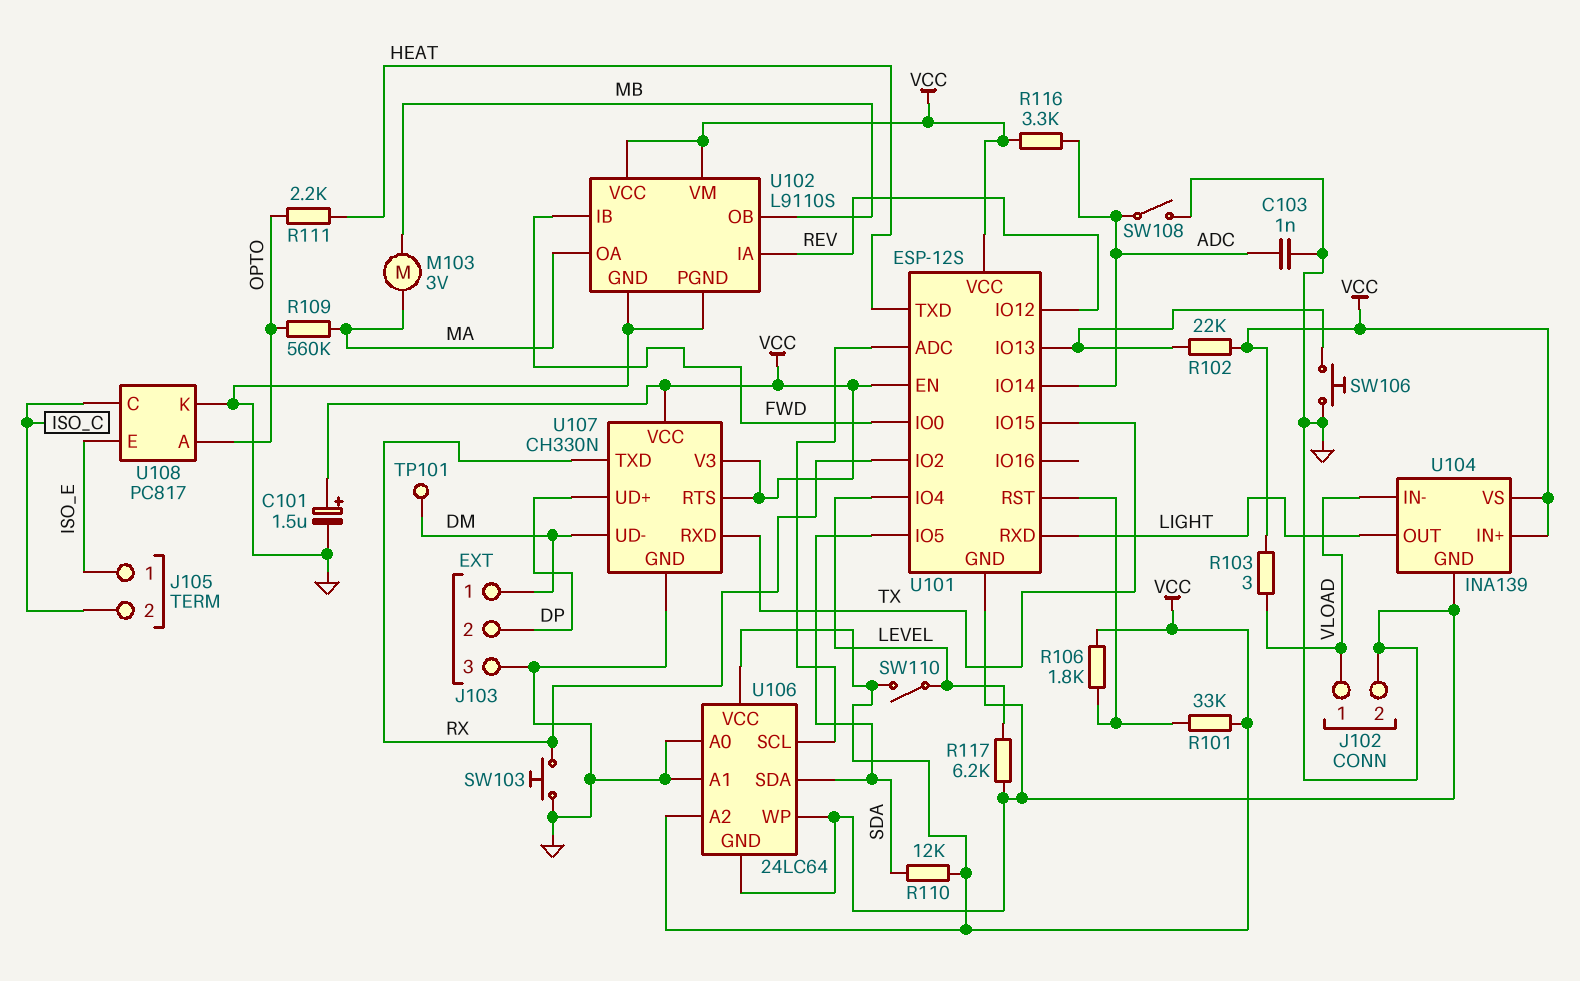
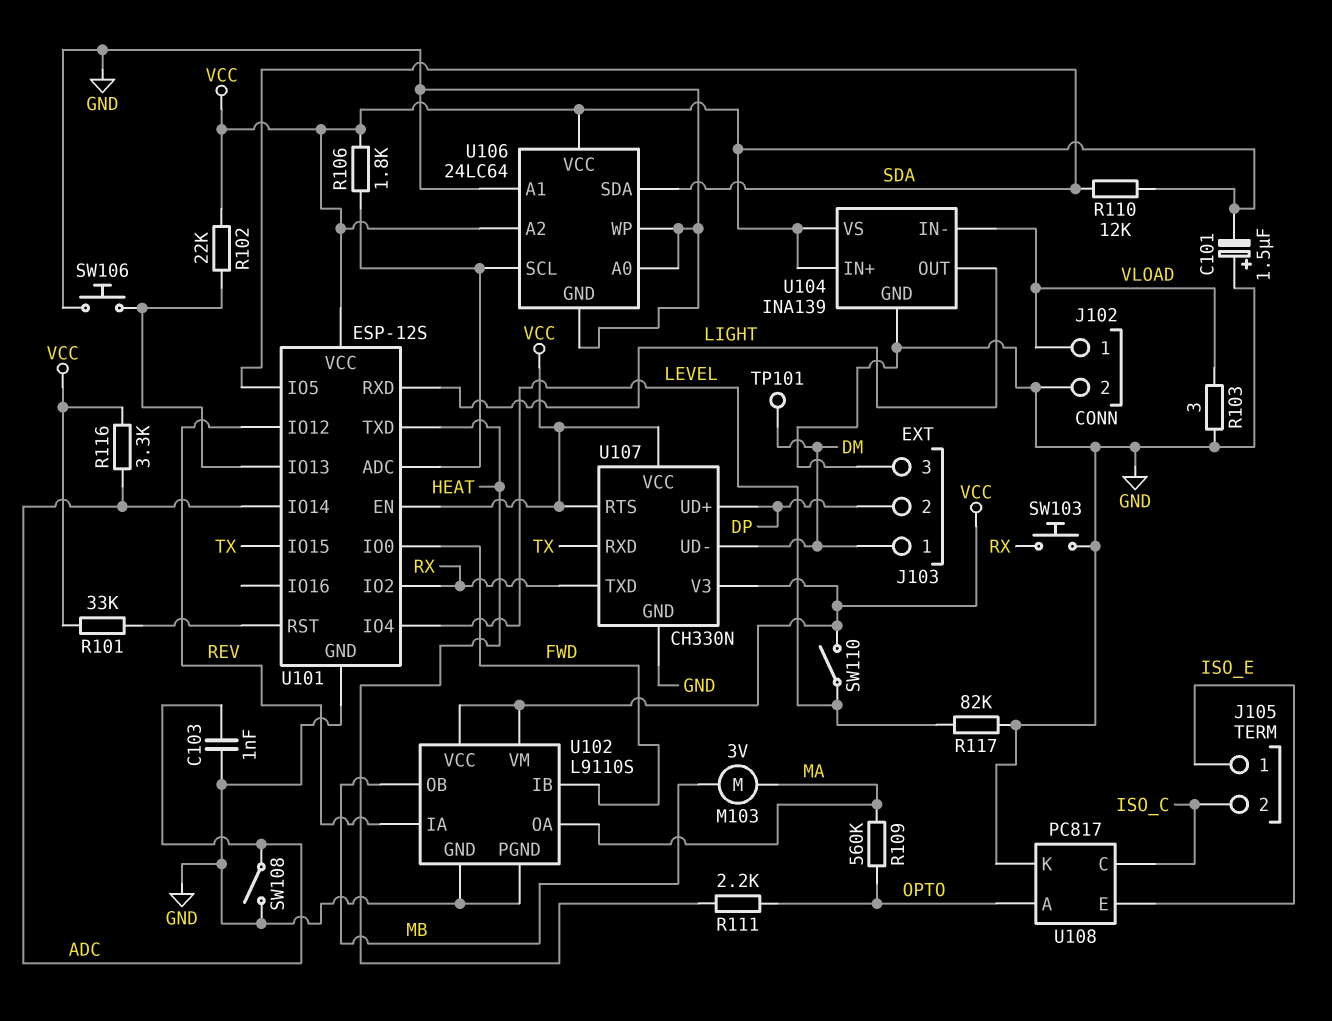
C101: 1.5uF (plus VCC, minus GND) -> 1.5uF (plus GND, minus VCC)
R103: 3 (VCC, VLOAD) -> 3 (GND, VLOAD)
R106: 1.8k (U101/RST, VCC) -> 1.8k (U101/ADC, VCC)
R117: 6.2k (GND, LEVEL) -> 82k (GND, LEVEL)

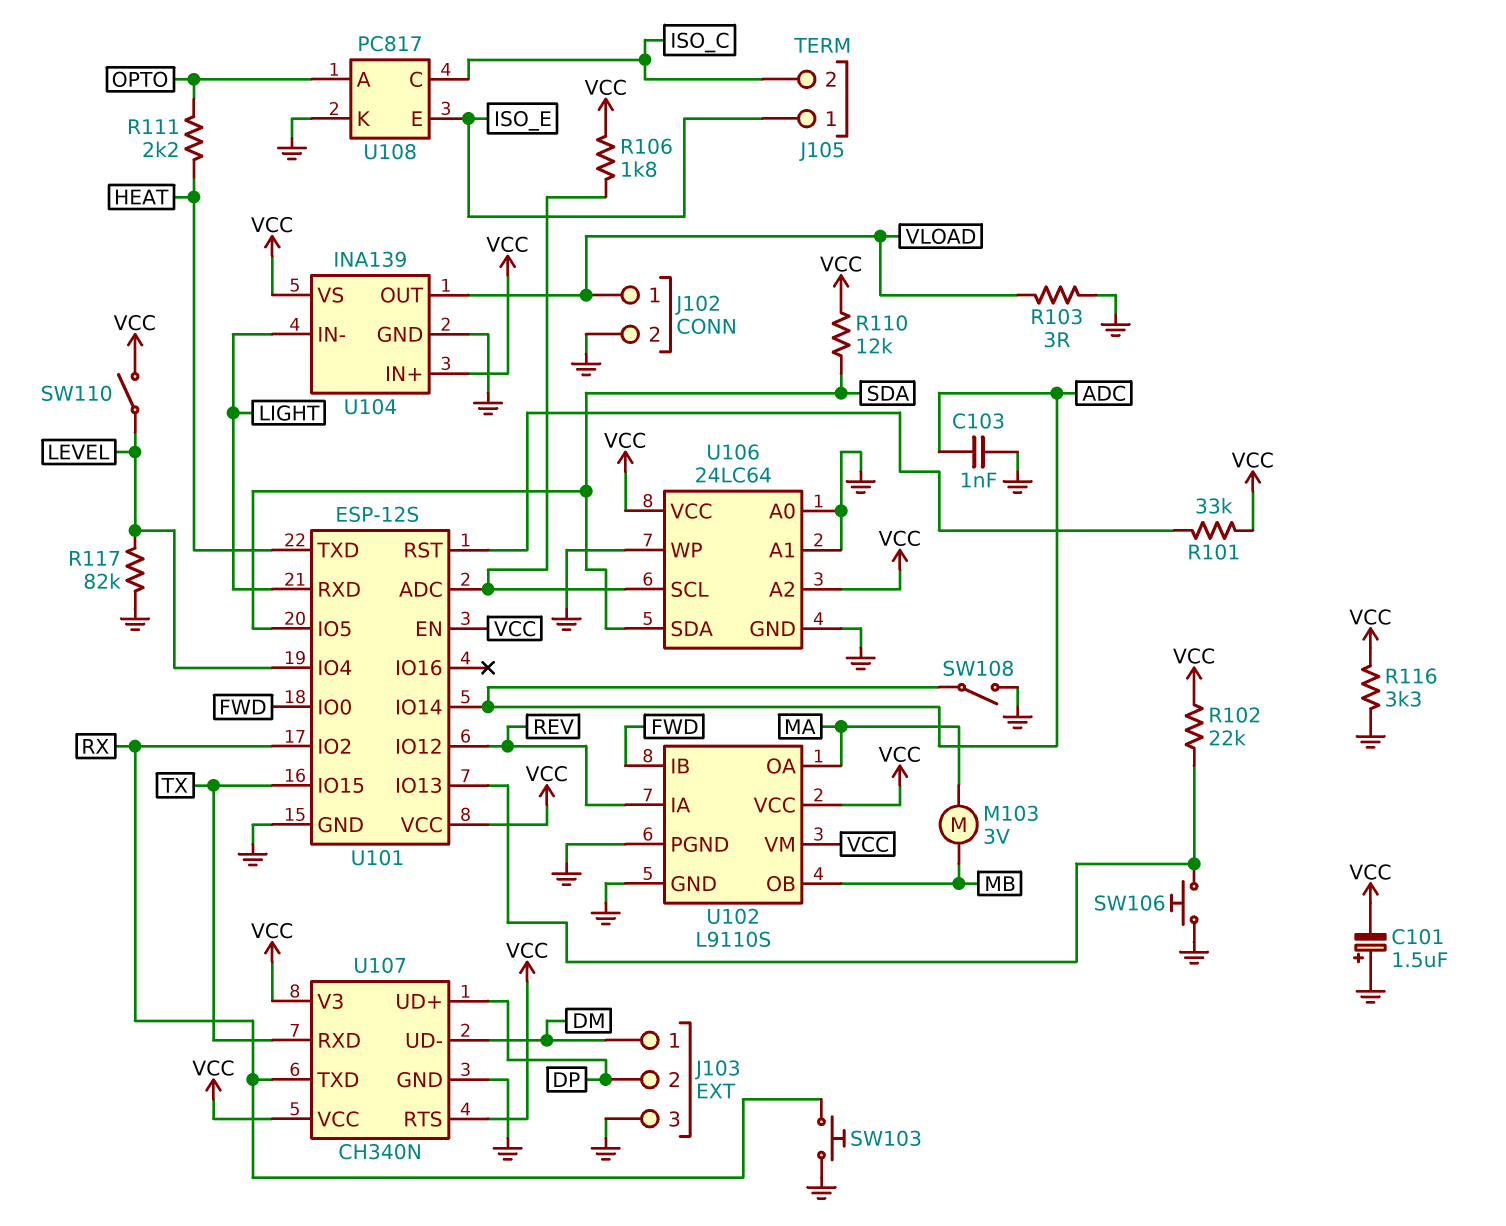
R109: 560k (MA, OPTO) -> none
R116: 3.3k (ADC, VCC) -> 3.3k (GND, VCC)
TP101: test point (DM) -> none
U104 pin IN-: VLOAD -> LIGHT
U104 pin OUT: LIGHT -> VLOAD
U107: CH330N -> CH340N

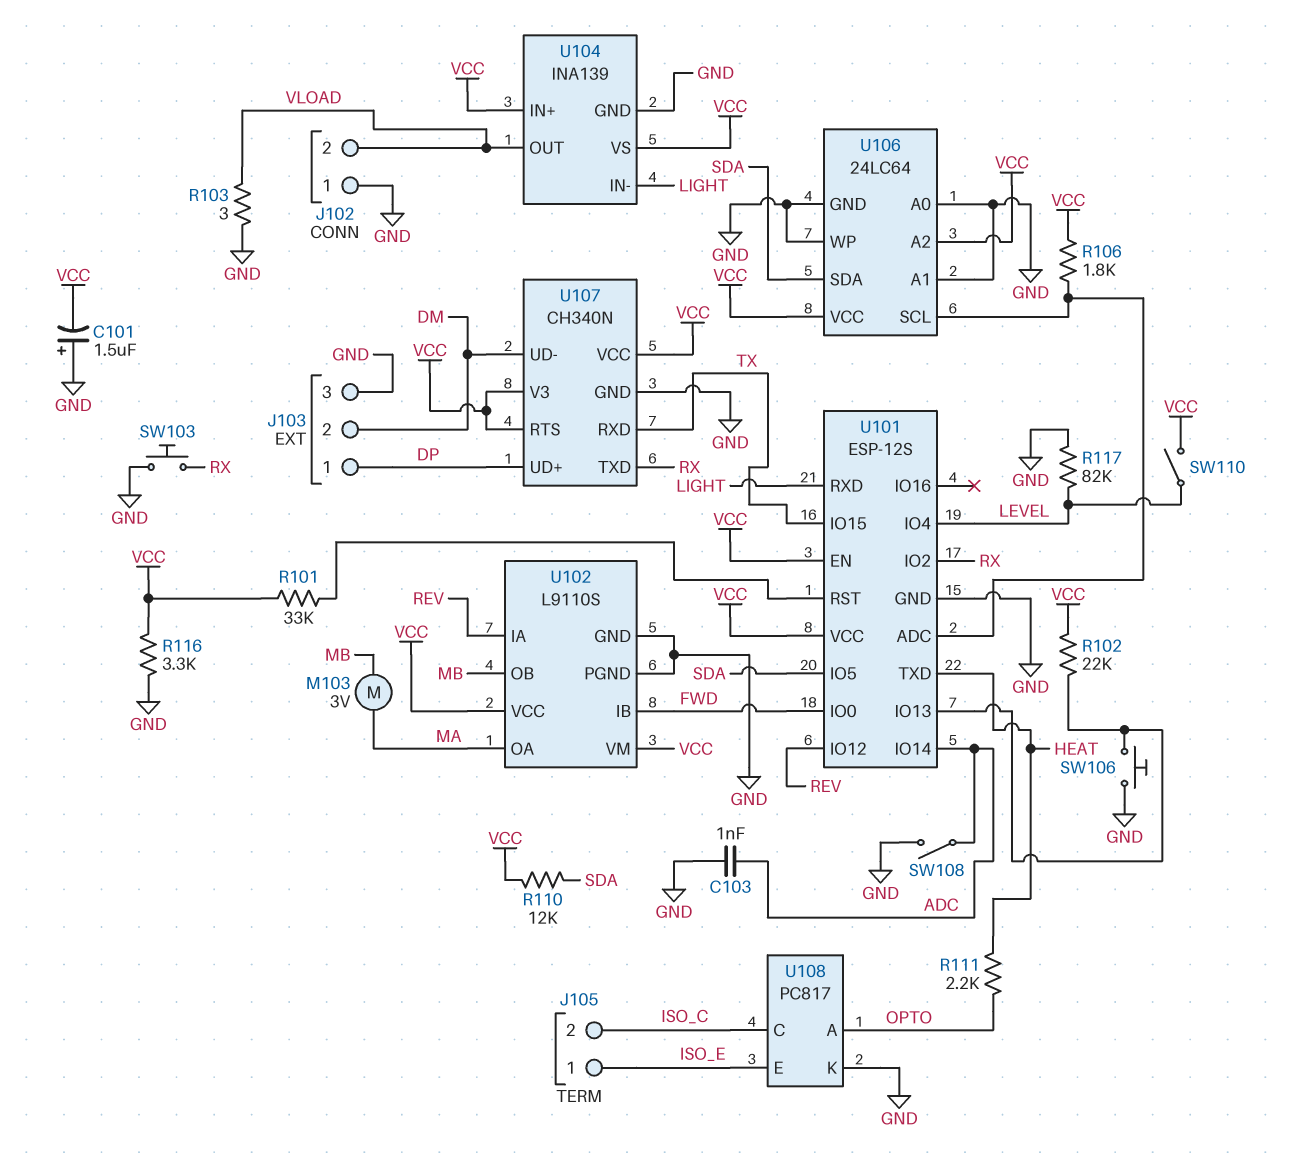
J102 pin 1: VLOAD -> GND
J102 pin 2: GND -> VLOAD
J103 pin 1: DM -> DP
J103 pin 2: DP -> DM

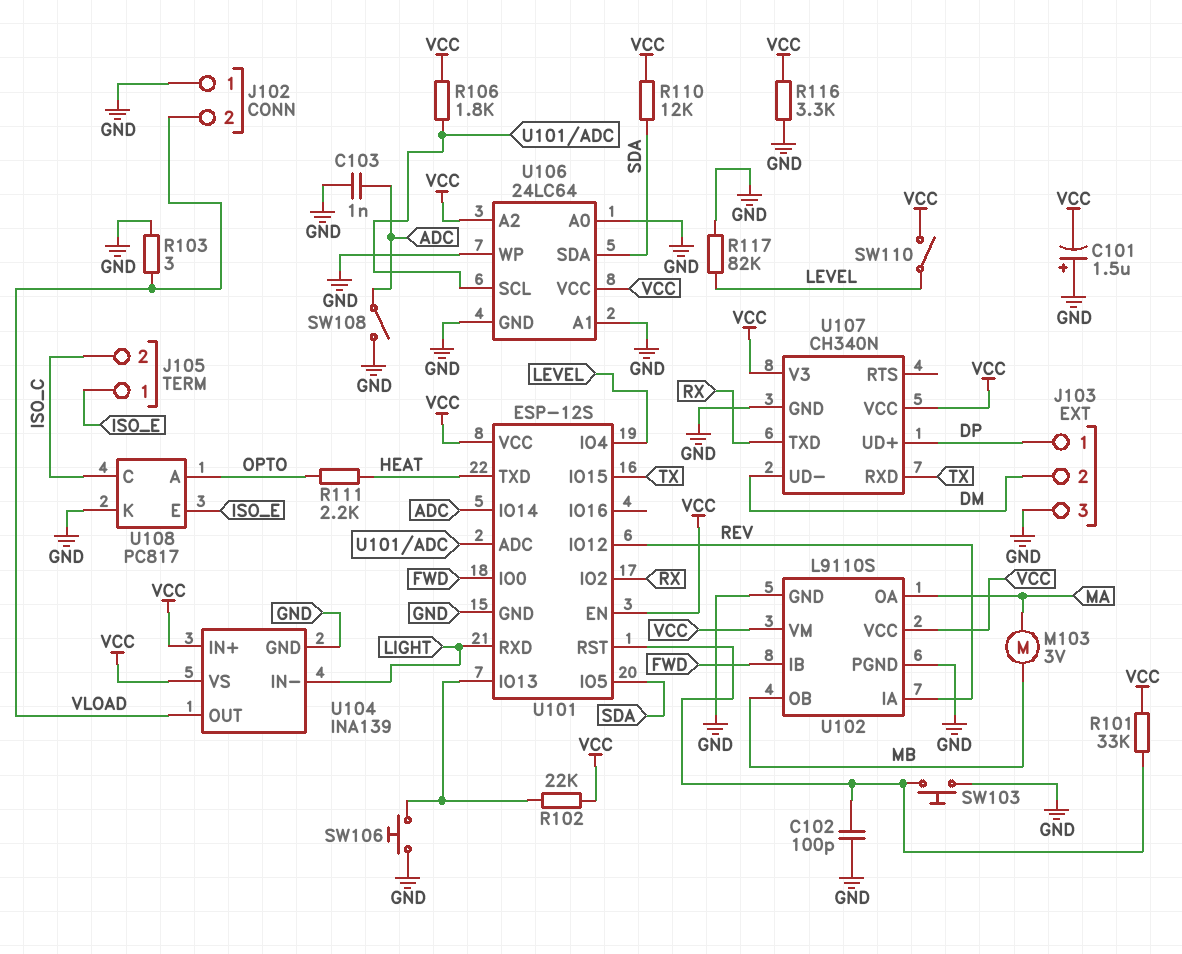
C102: none -> 100pF (GND, U101/RST)
SW103: button (GND, RX) -> button (GND, U101/RST)
U107 pin RTS: VCC -> none

